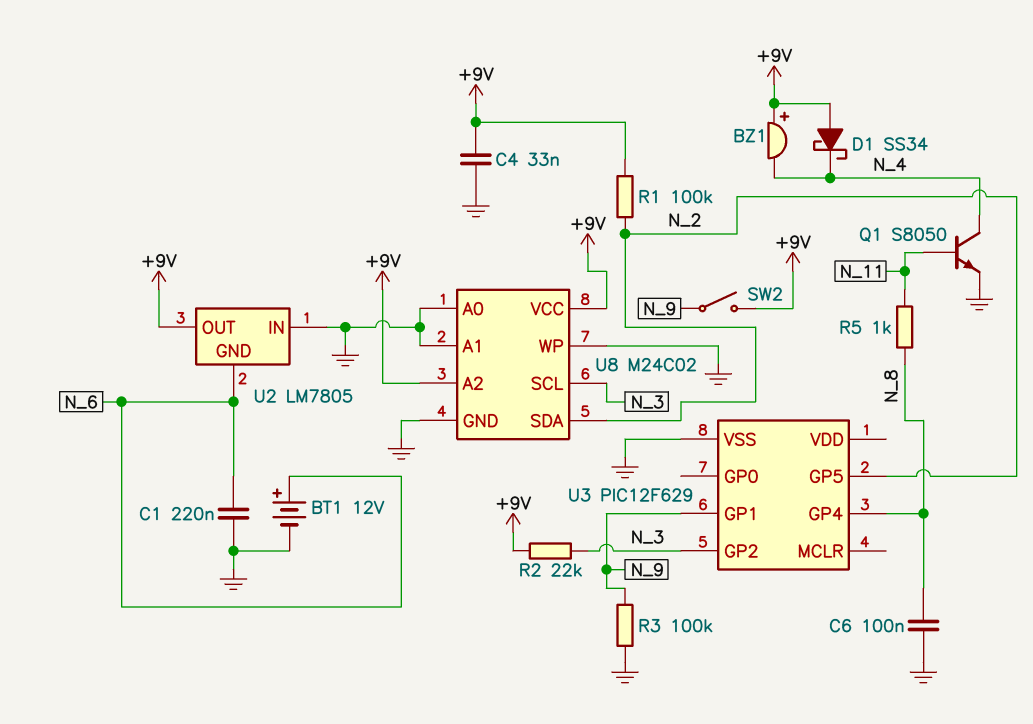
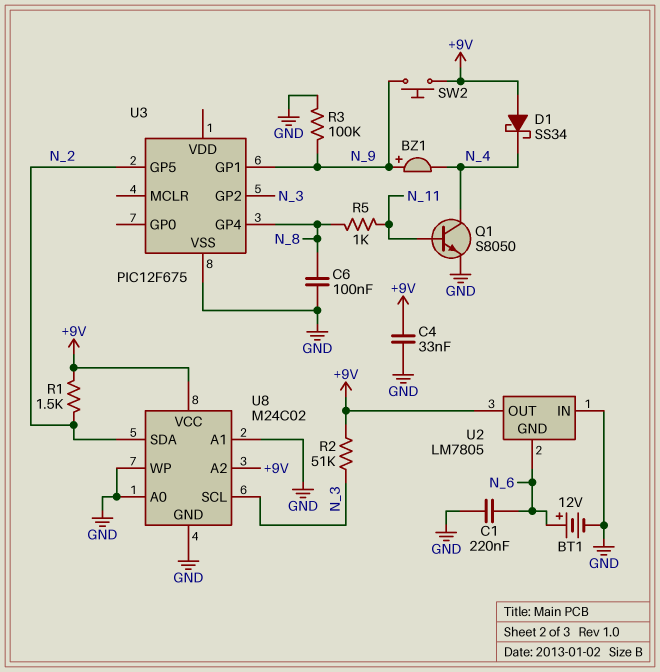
BZ1: buzzer (plus +9V, minus N_4) -> buzzer (plus N_9, minus N_4)
R1: 100k (+9V, N_2) -> 1.5k (+9V, N_2)
R2: 22k (+9V, N_3) -> 51k (+9V, N_3)
SW2: switch (+9V, N_9) -> button (+9V, N_9)
U3: PIC12F629 -> PIC12F675

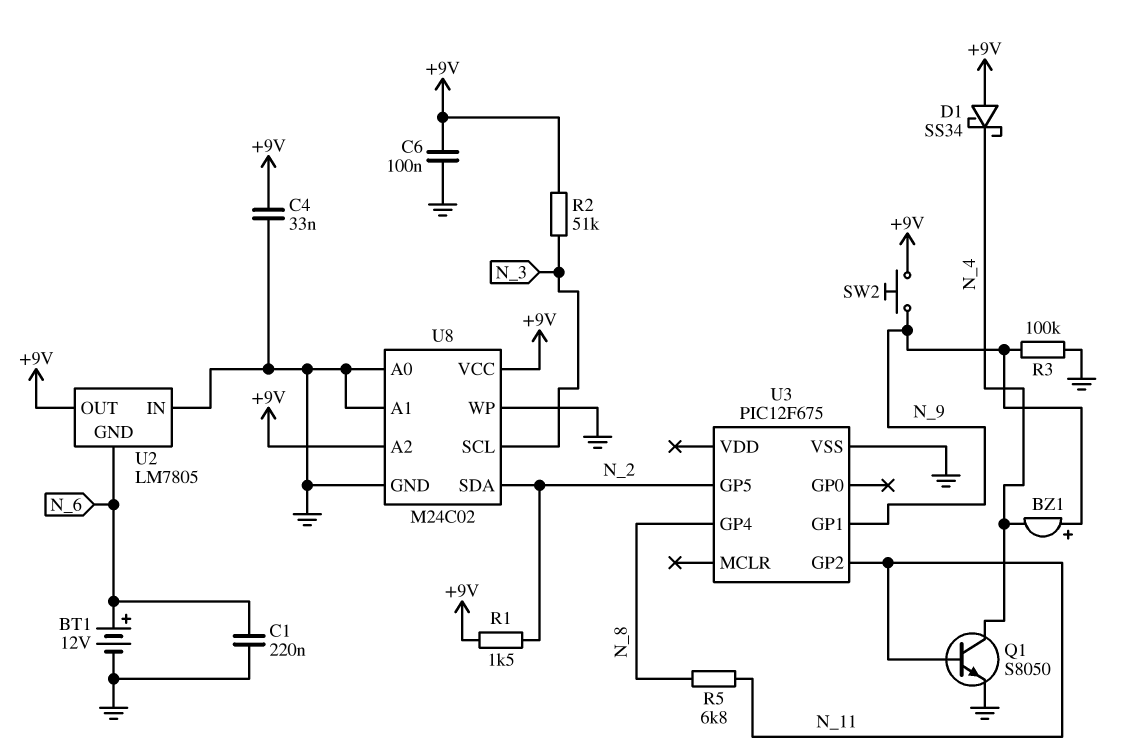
C6: 100nF (GND, N_8) -> 100nF (+9V, GND)
R5: 1k (N_8, N_11) -> 6.8k (N_8, N_11)
U3 pin GP2: N_3 -> N_11

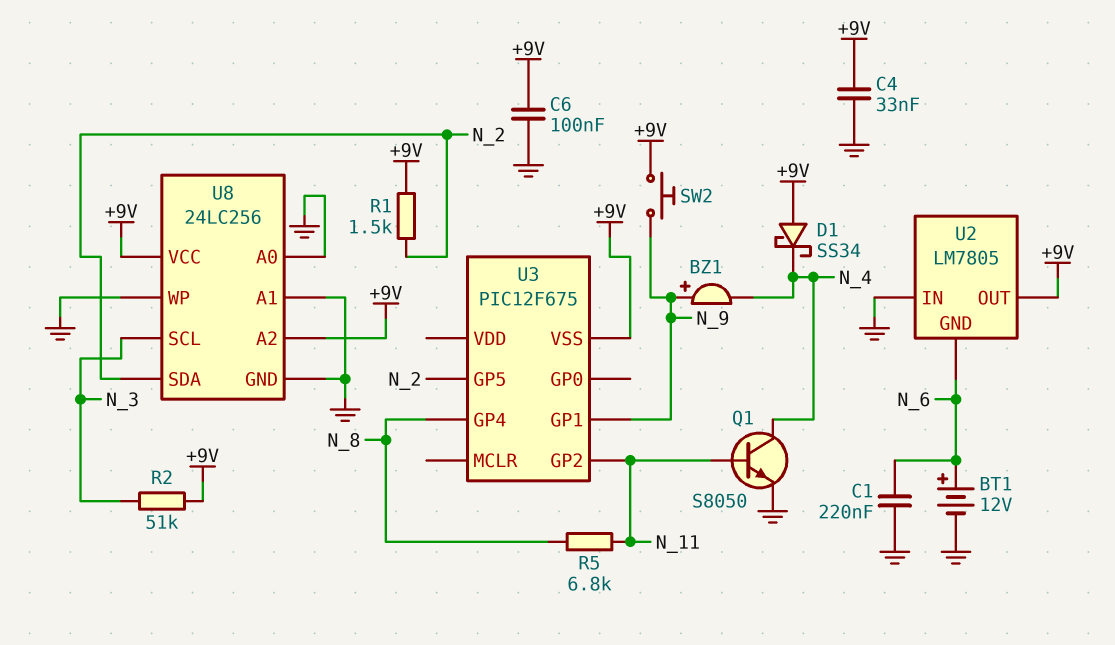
R3: 100k (GND, N_9) -> none
U3 pin VSS: GND -> +9V
U8: M24C02 -> 24LC256

